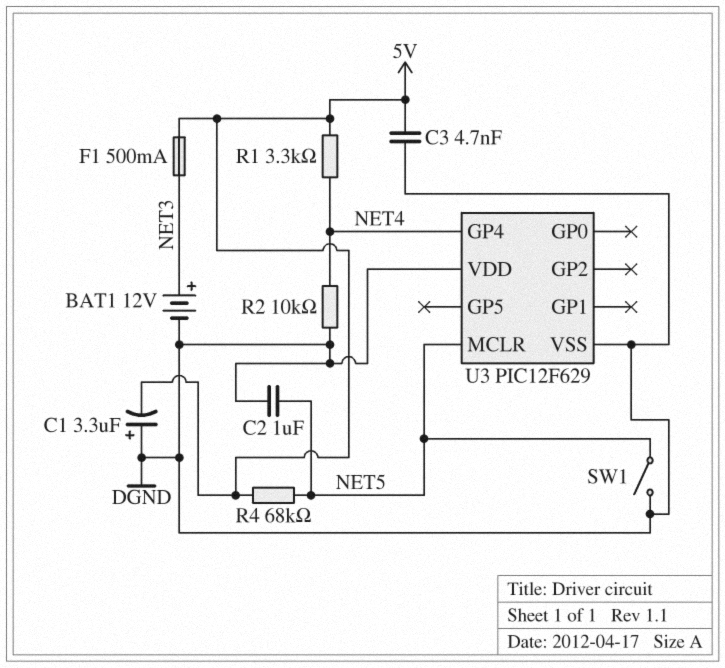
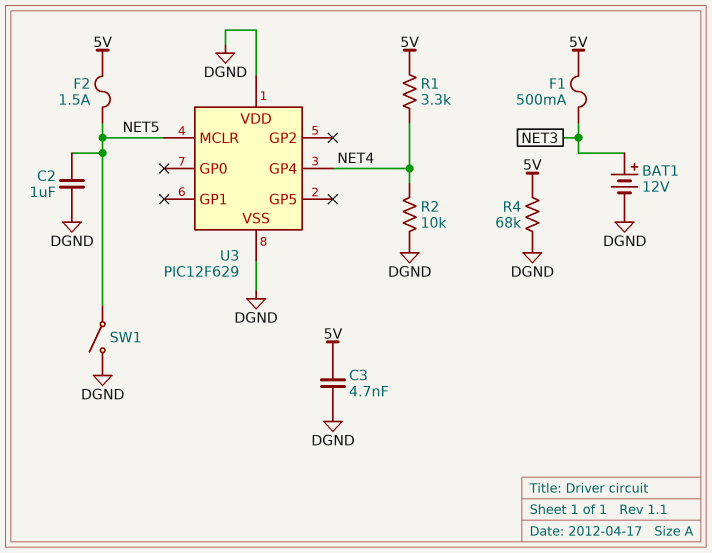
C1: 3.3uF (plus DGND, minus 5V) -> none
F2: none -> 1.5A (5V, NET5)
R4: 68k (5V, NET5) -> 68k (5V, DGND)

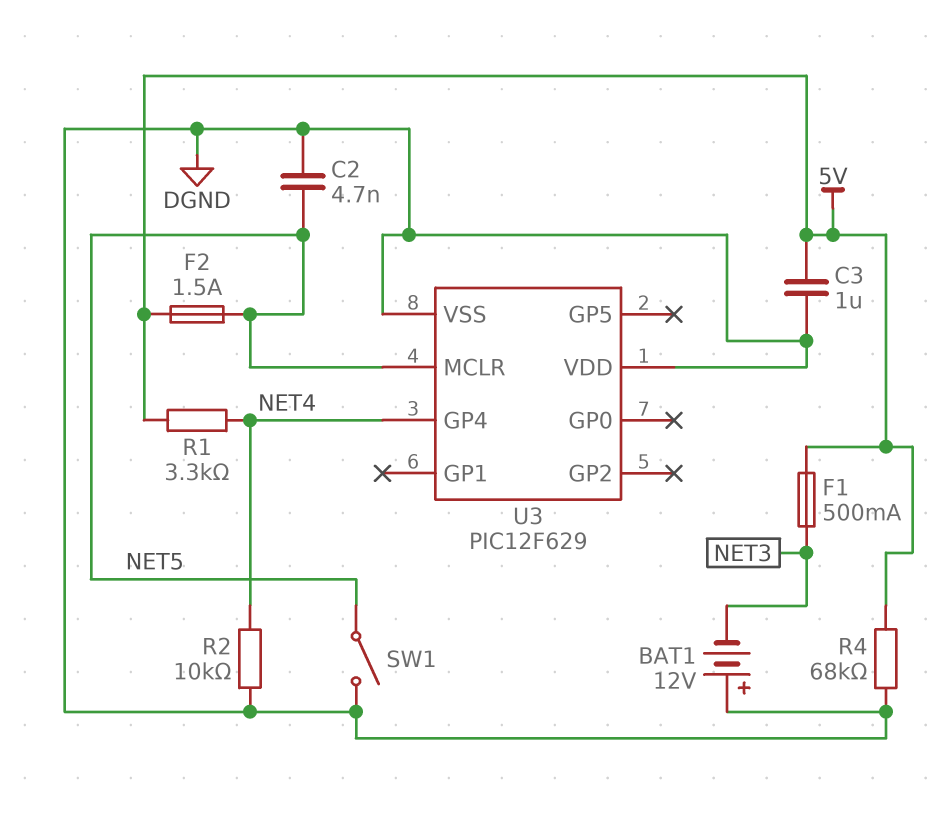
BAT1: 12V (plus NET3, minus DGND) -> 12V (plus DGND, minus NET3)
C2: 1uF (DGND, NET5) -> 4.7nF (DGND, NET5)
C3: 4.7nF (5V, DGND) -> 1uF (5V, DGND)

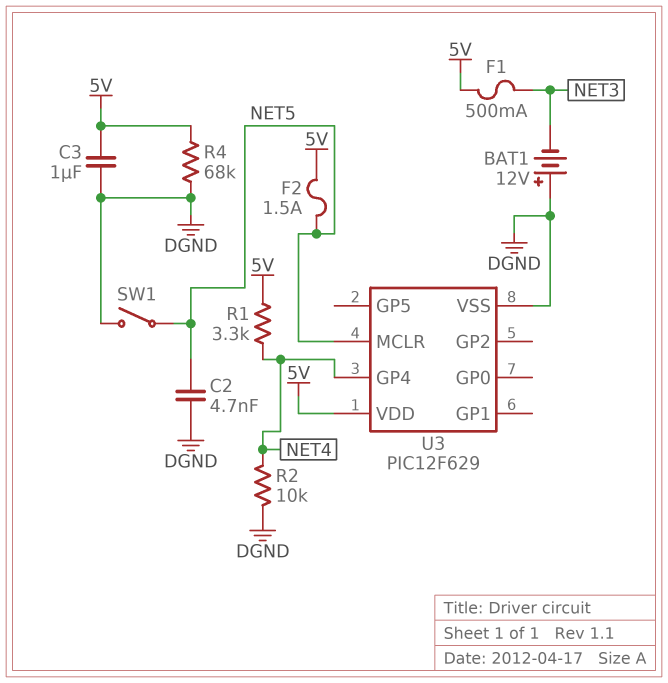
U3 pin VDD: DGND -> 5V

